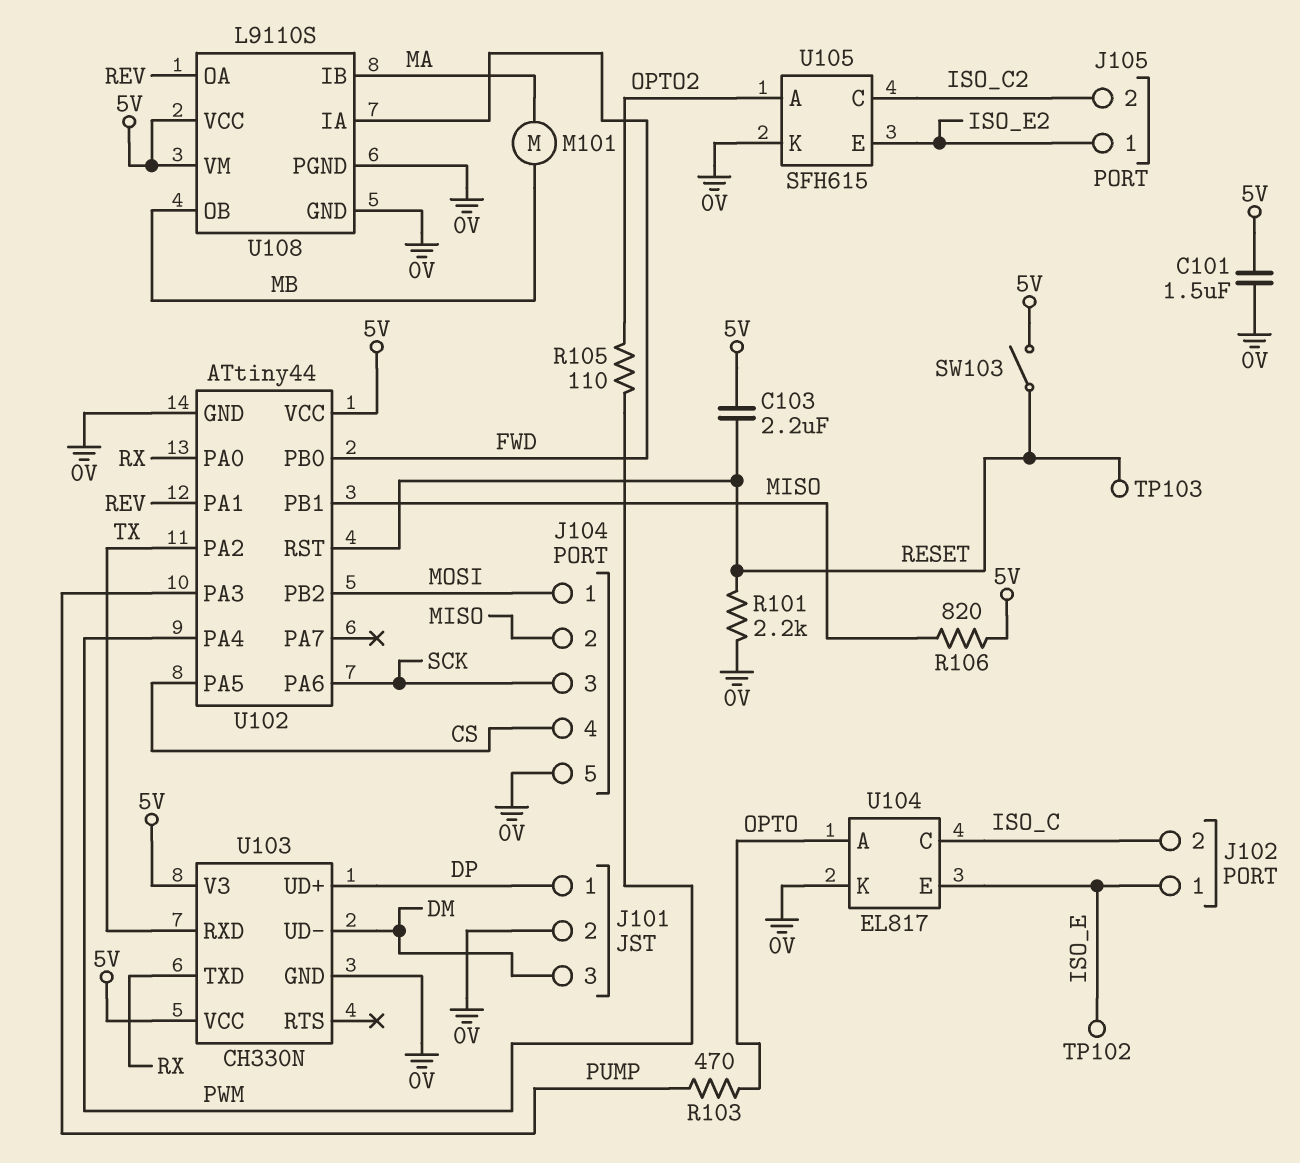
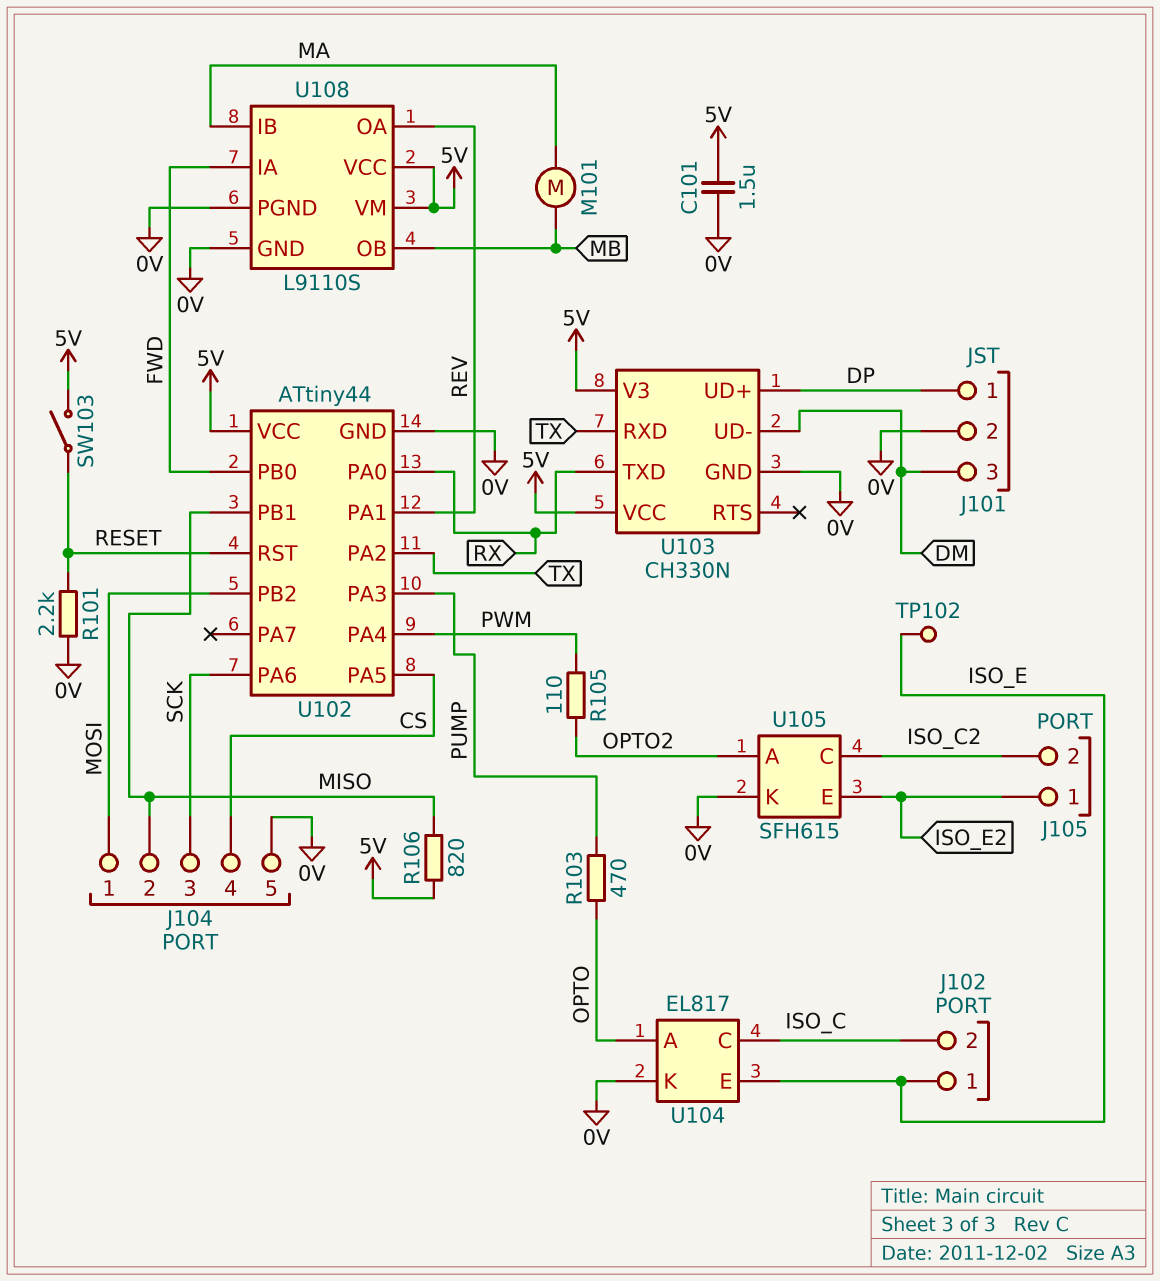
C103: 2.2uF (5V, RESET) -> none
TP103: test point (RESET) -> none

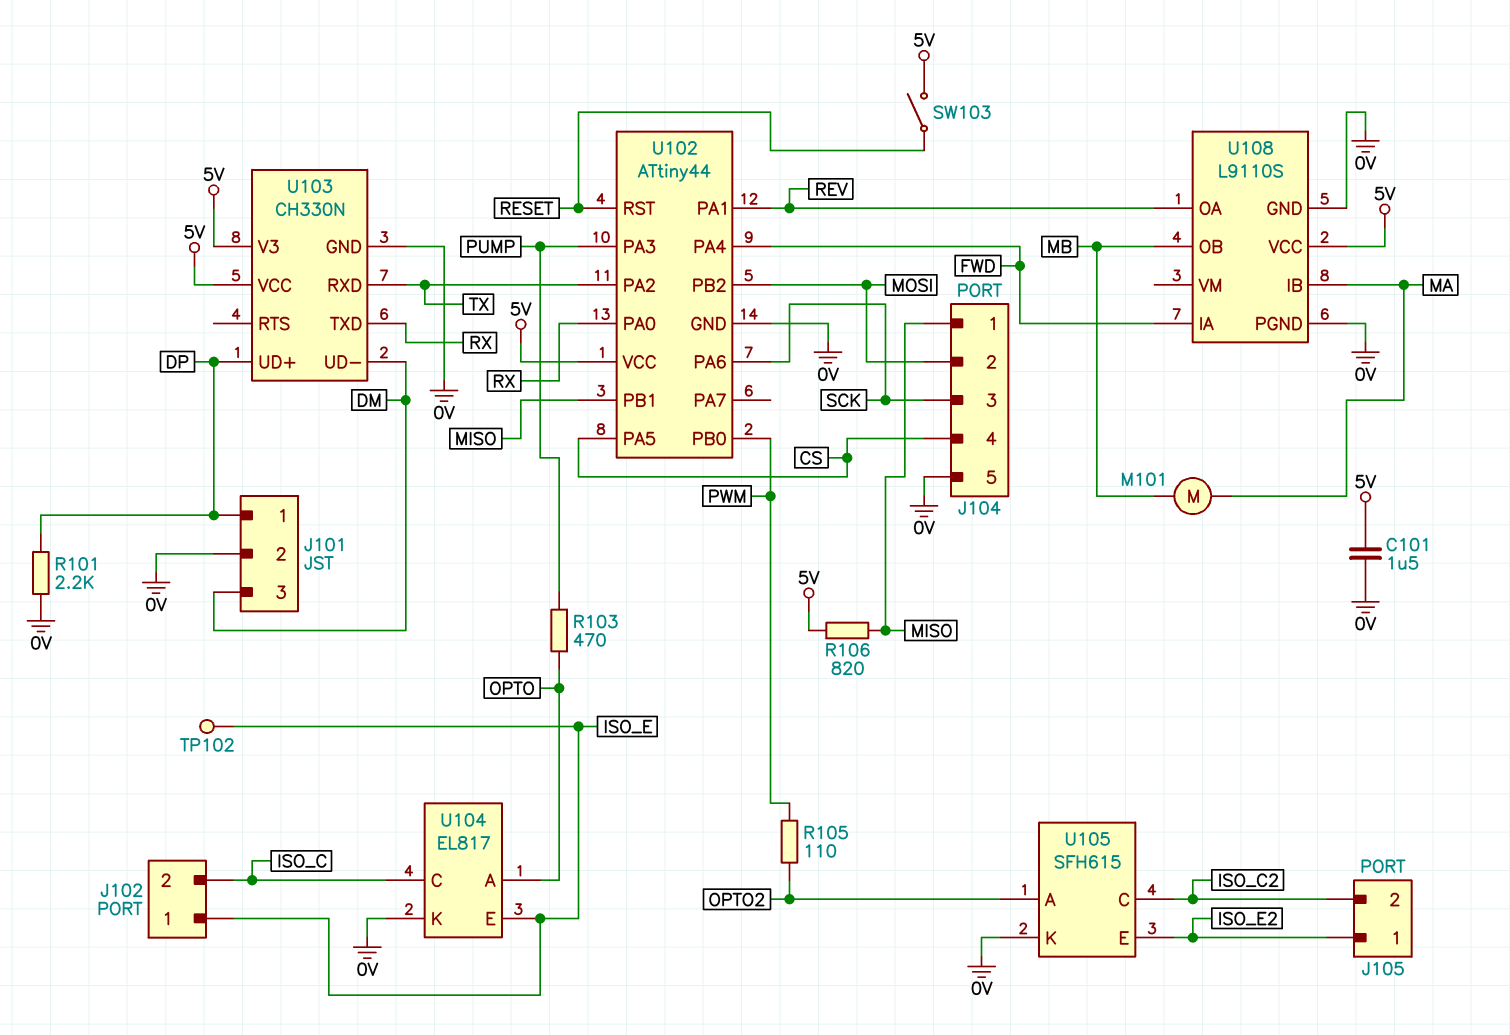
J104 pin 1: MOSI -> MISO
J104 pin 2: MISO -> MOSI
R101: 2.2k (0V, RESET) -> 2.2k (0V, DP)
U102 pin PA4: PWM -> FWD
U102 pin PB0: FWD -> PWM
U108 pin VM: 5V -> none

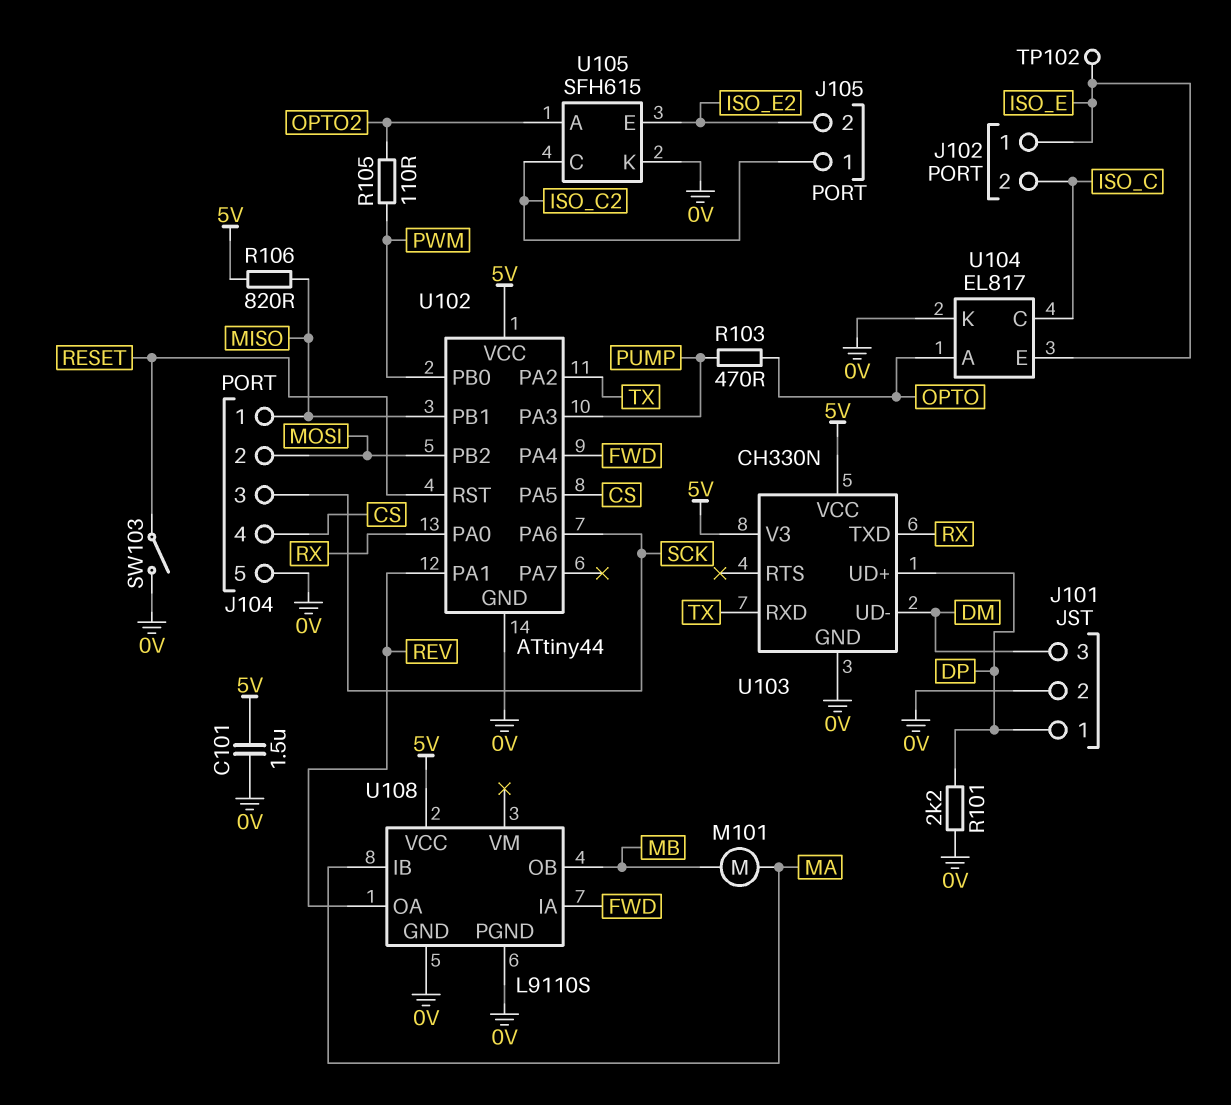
J105 pin 1: ISO_E2 -> ISO_C2
J105 pin 2: ISO_C2 -> ISO_E2
SW103: switch (5V, RESET) -> switch (0V, RESET)

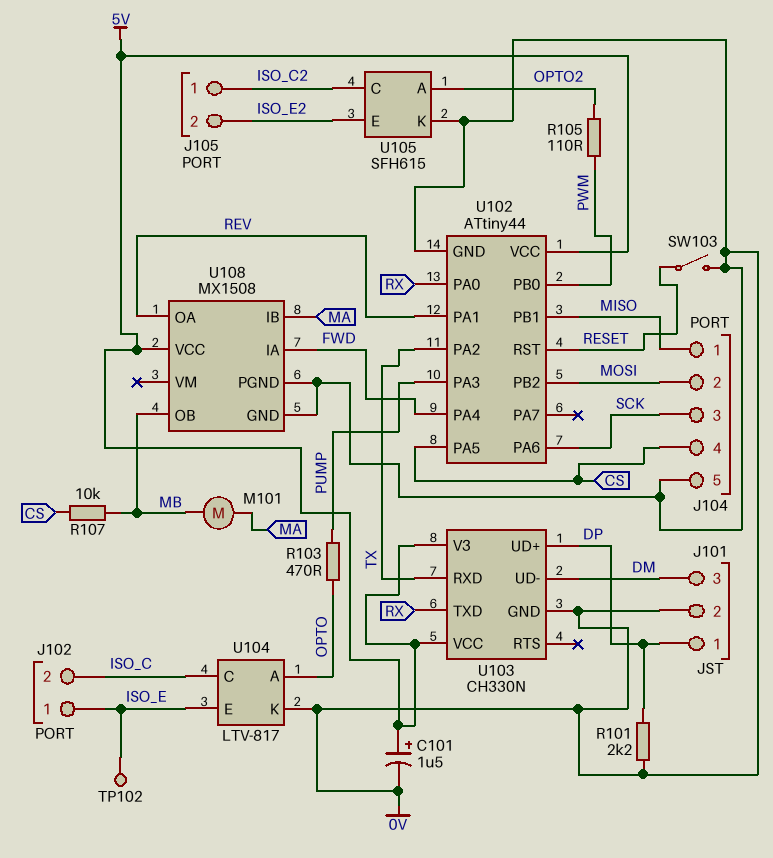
C101: 1.5uF (0V, 5V) -> 1.5uF (plus 5V, minus 0V)
R106: 820 (5V, MISO) -> none
R107: none -> 10k (CS, MB)
U104: EL817 -> LTV-817
U108: L9110S -> MX1508

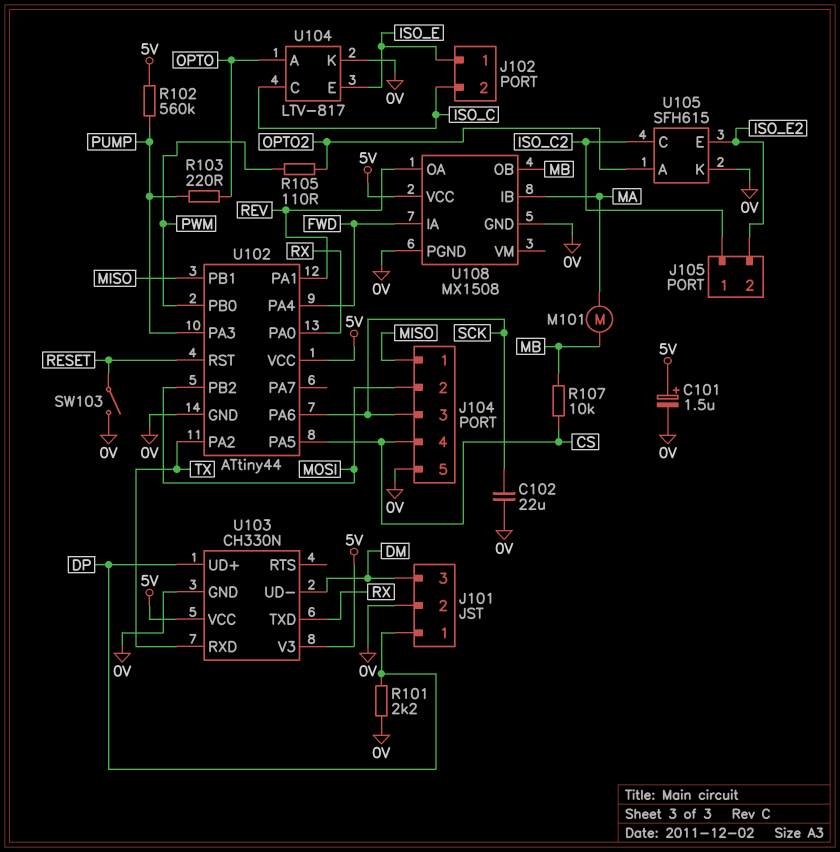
C102: none -> 22uF (0V, SCK)
R102: none -> 560k (5V, PUMP)
R103: 470 (OPTO, PUMP) -> 220 (OPTO, PUMP)
TP102: test point (ISO_E) -> none

